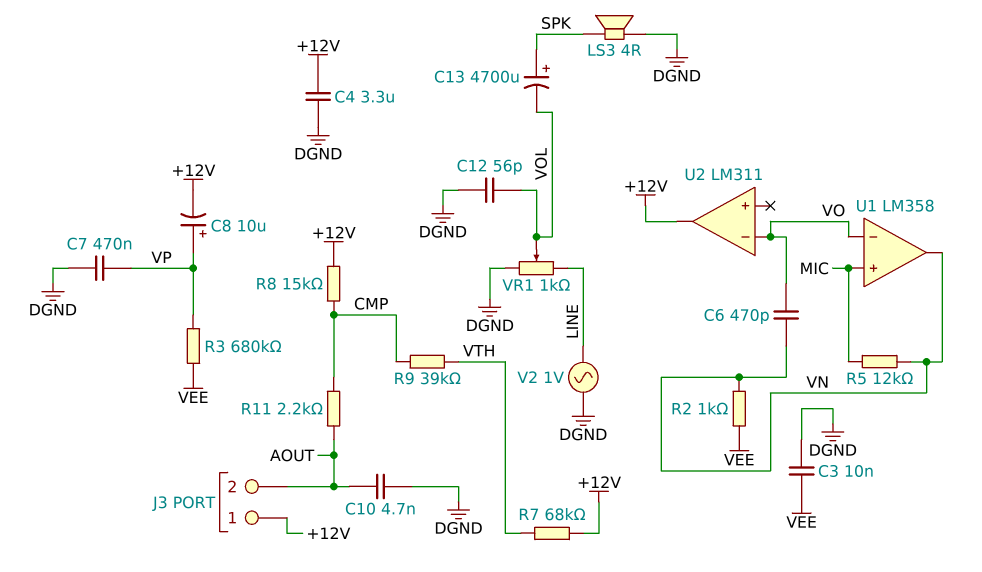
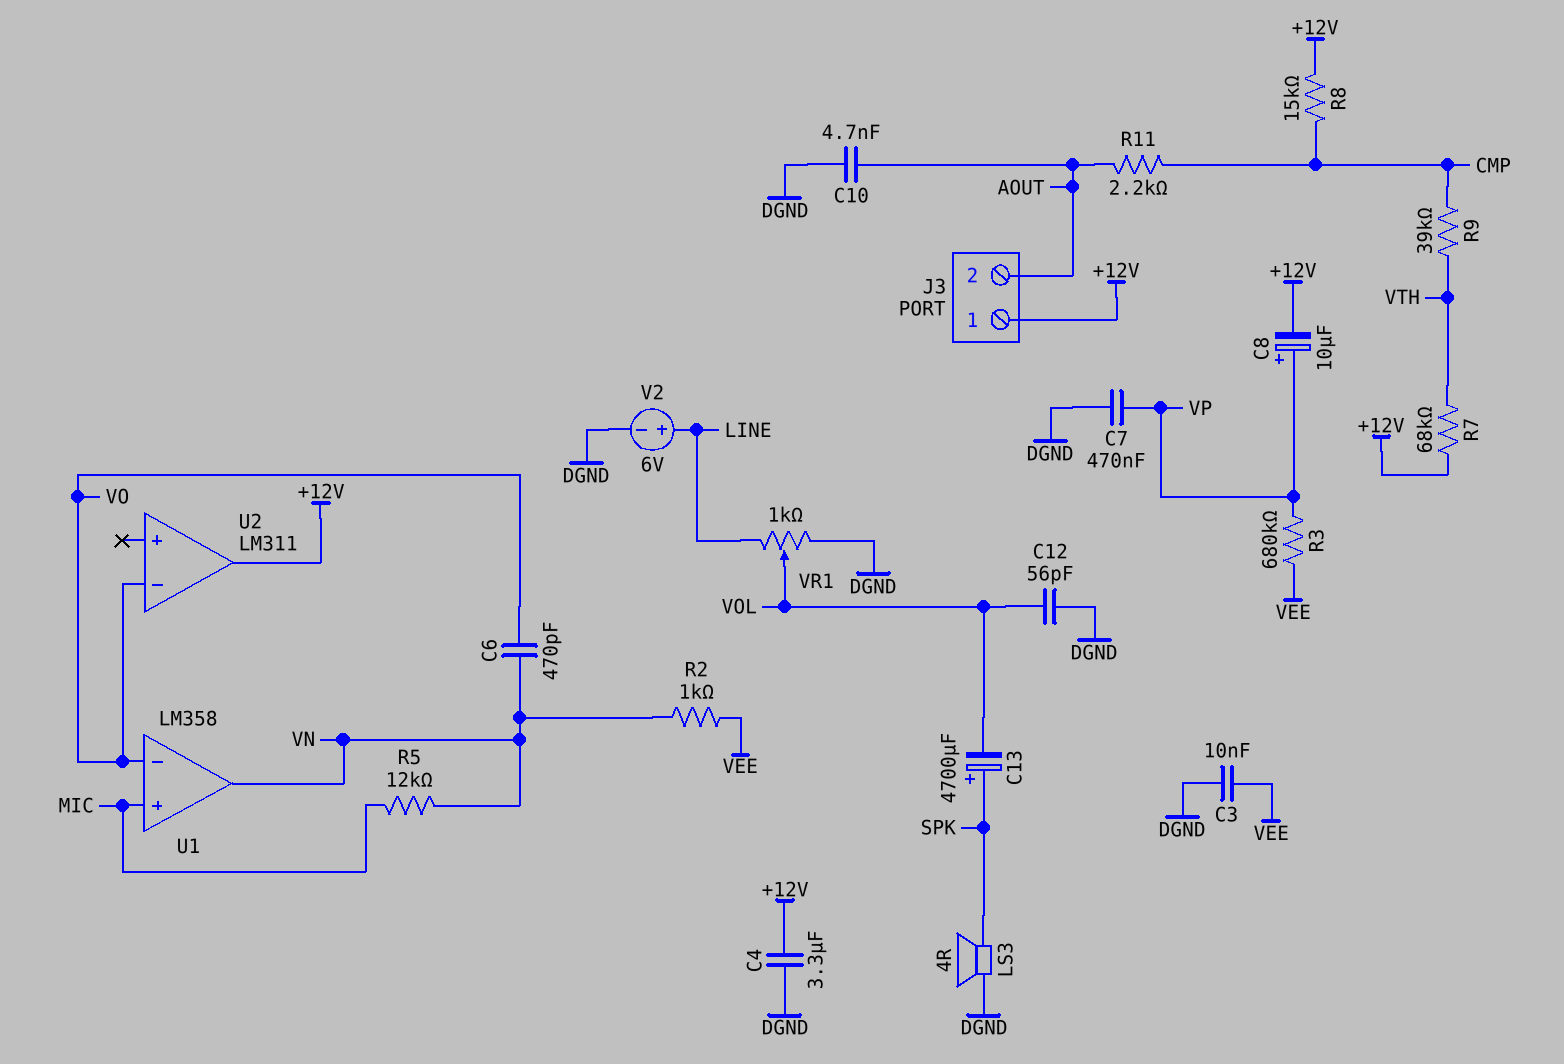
V2: AC 1V (DGND, LINE) -> 6V (plus LINE, minus DGND)

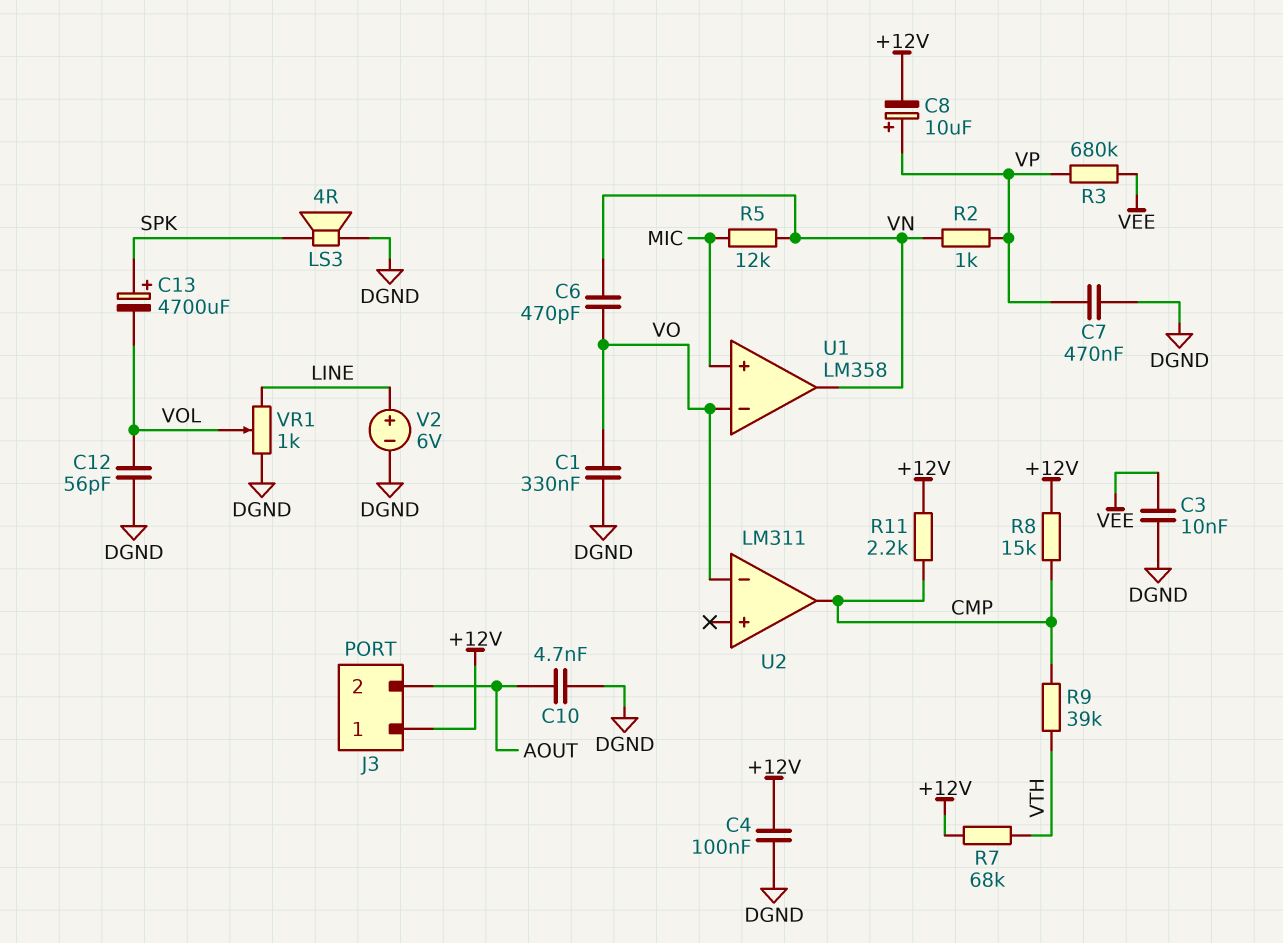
C1: none -> 330nF (DGND, VO)
C4: 3.3uF (+12V, DGND) -> 100nF (+12V, DGND)
R2: 1k (VEE, VN) -> 1k (VN, VP)
R11: 2.2k (AOUT, CMP) -> 2.2k (+12V, CMP)
U2 pin out: +12V -> CMP

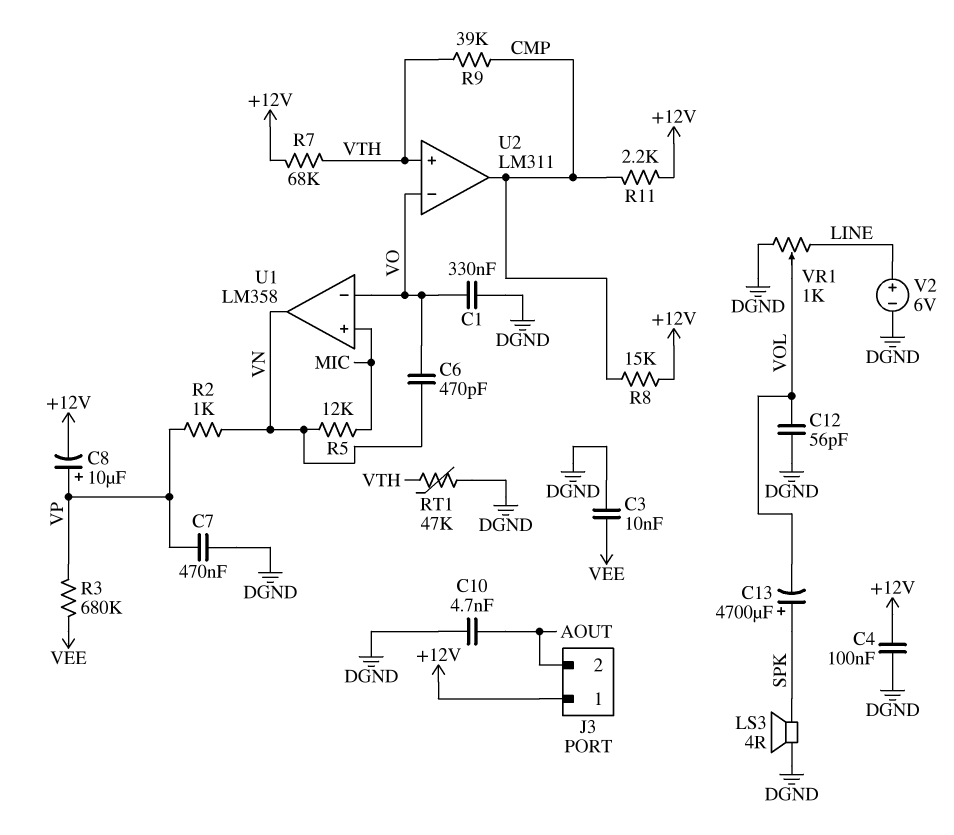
RT1: none -> 47k (DGND, VTH)
U2 pin in+: none -> VTH

